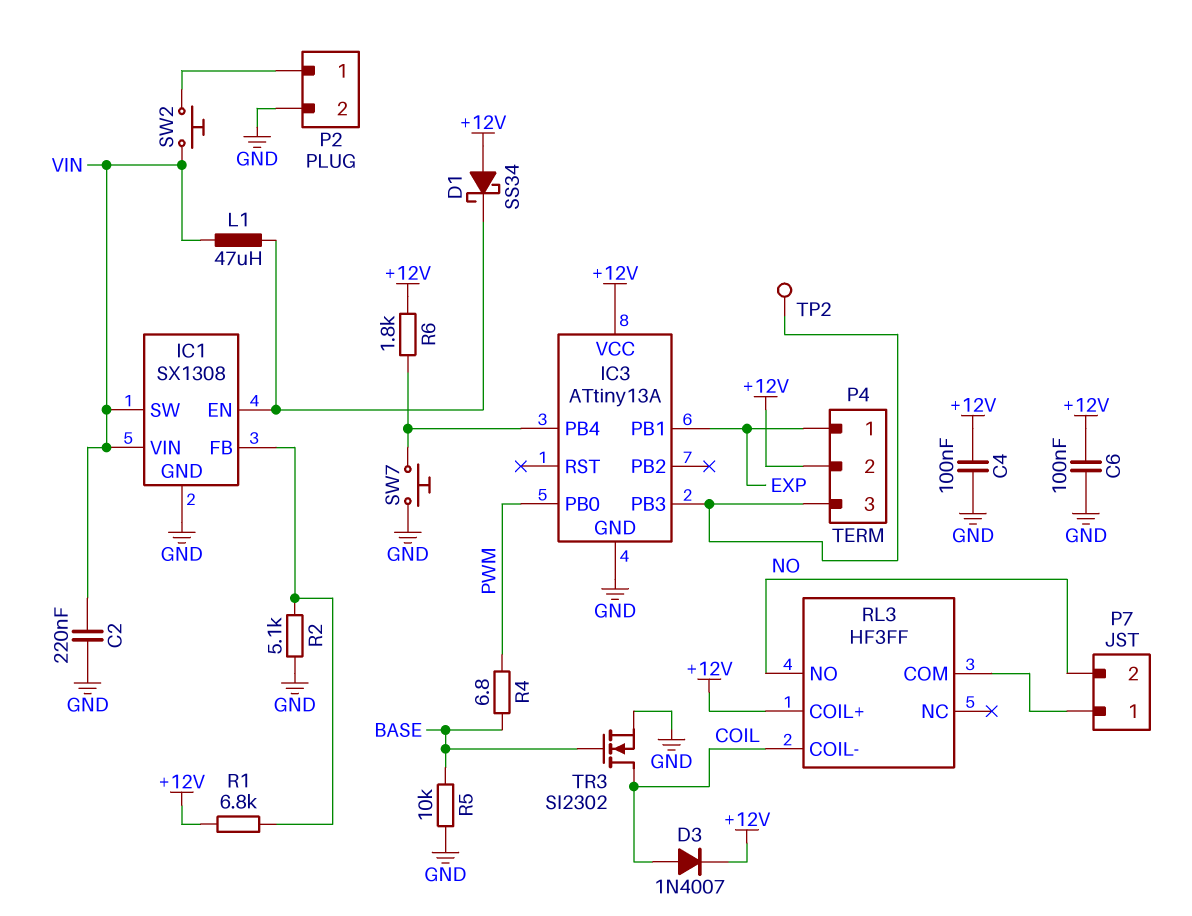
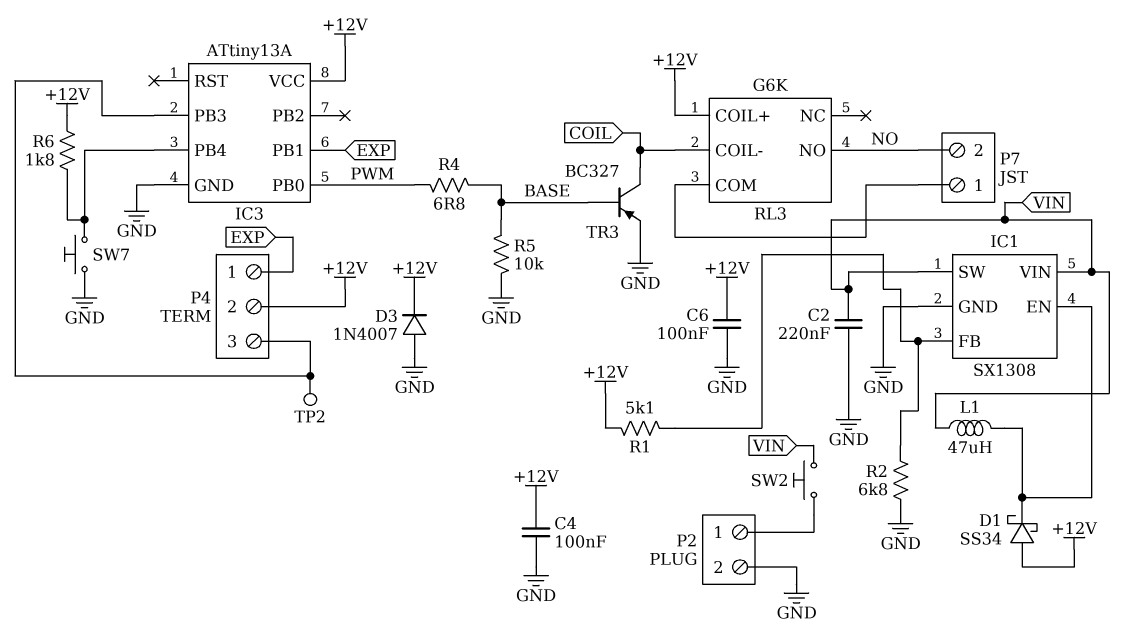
D3: diode 1N4007 (A COIL, K +12V) -> diode 1N4007 (A GND, K +12V)
R1: 6.8k (+12V, IC1/FB) -> 5.1k (+12V, IC1/FB)
R2: 5.1k (GND, IC1/FB) -> 6.8k (GND, IC1/FB)
RL3: HF3FF -> G6K
TR3: NMOS SI2302 (G BASE, D COIL, S GND) -> PNP BC327 (B BASE, C COIL, E GND)

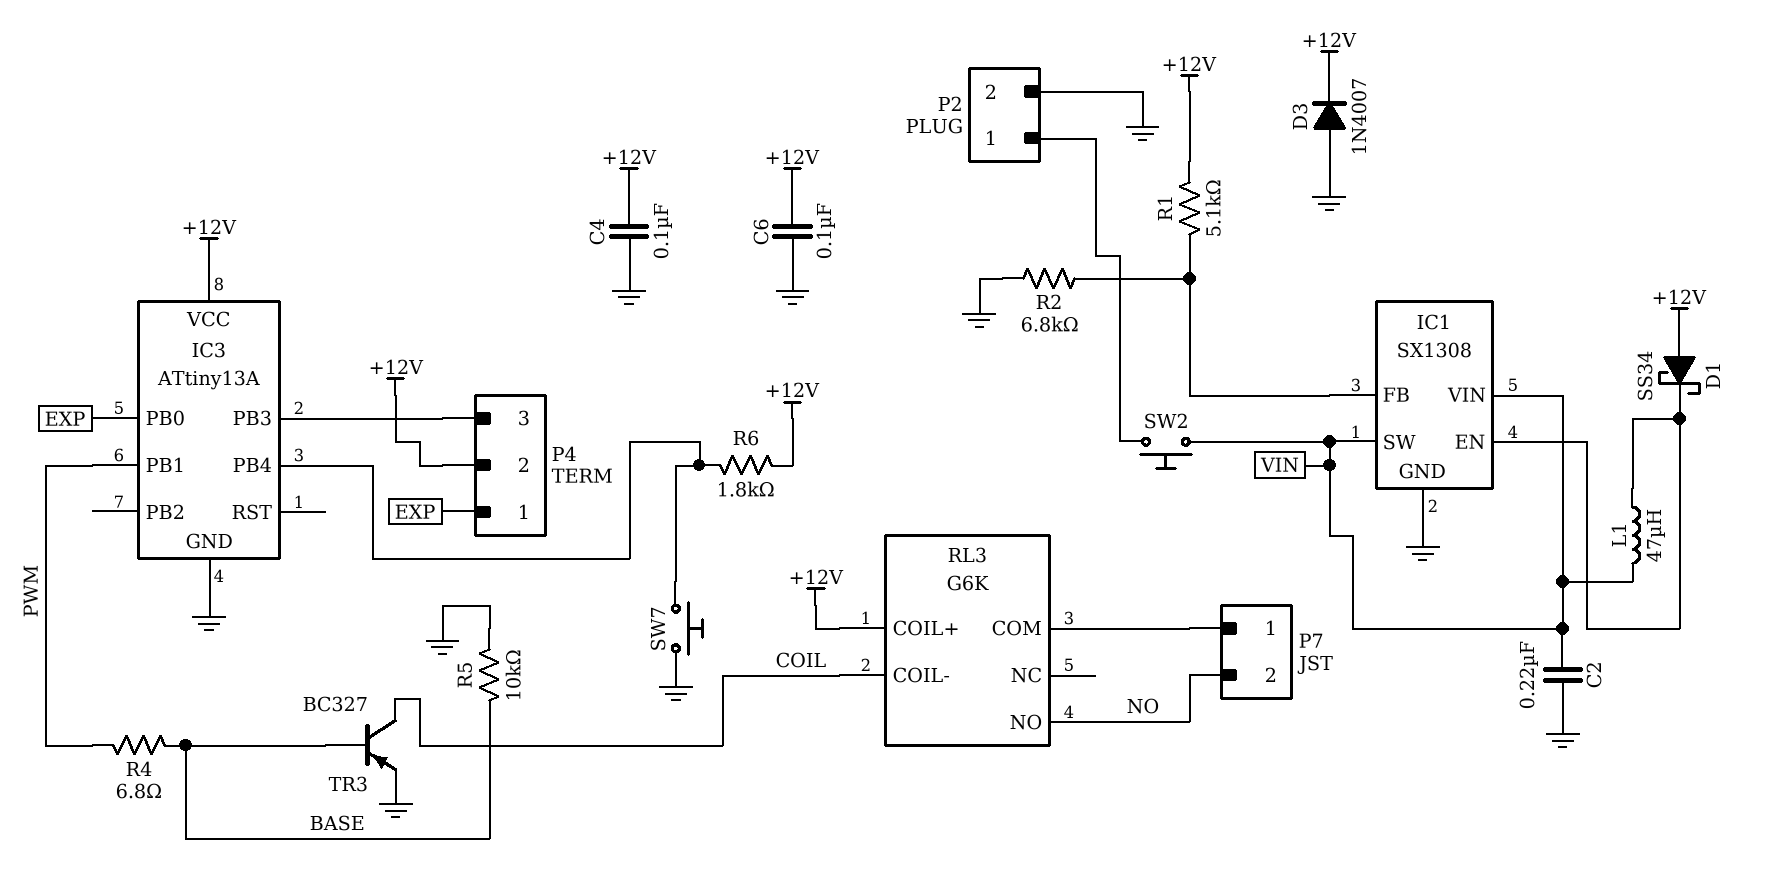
IC3 pin PB0: PWM -> EXP
IC3 pin PB1: EXP -> PWM
TP2: test point (IC3/PB3) -> none

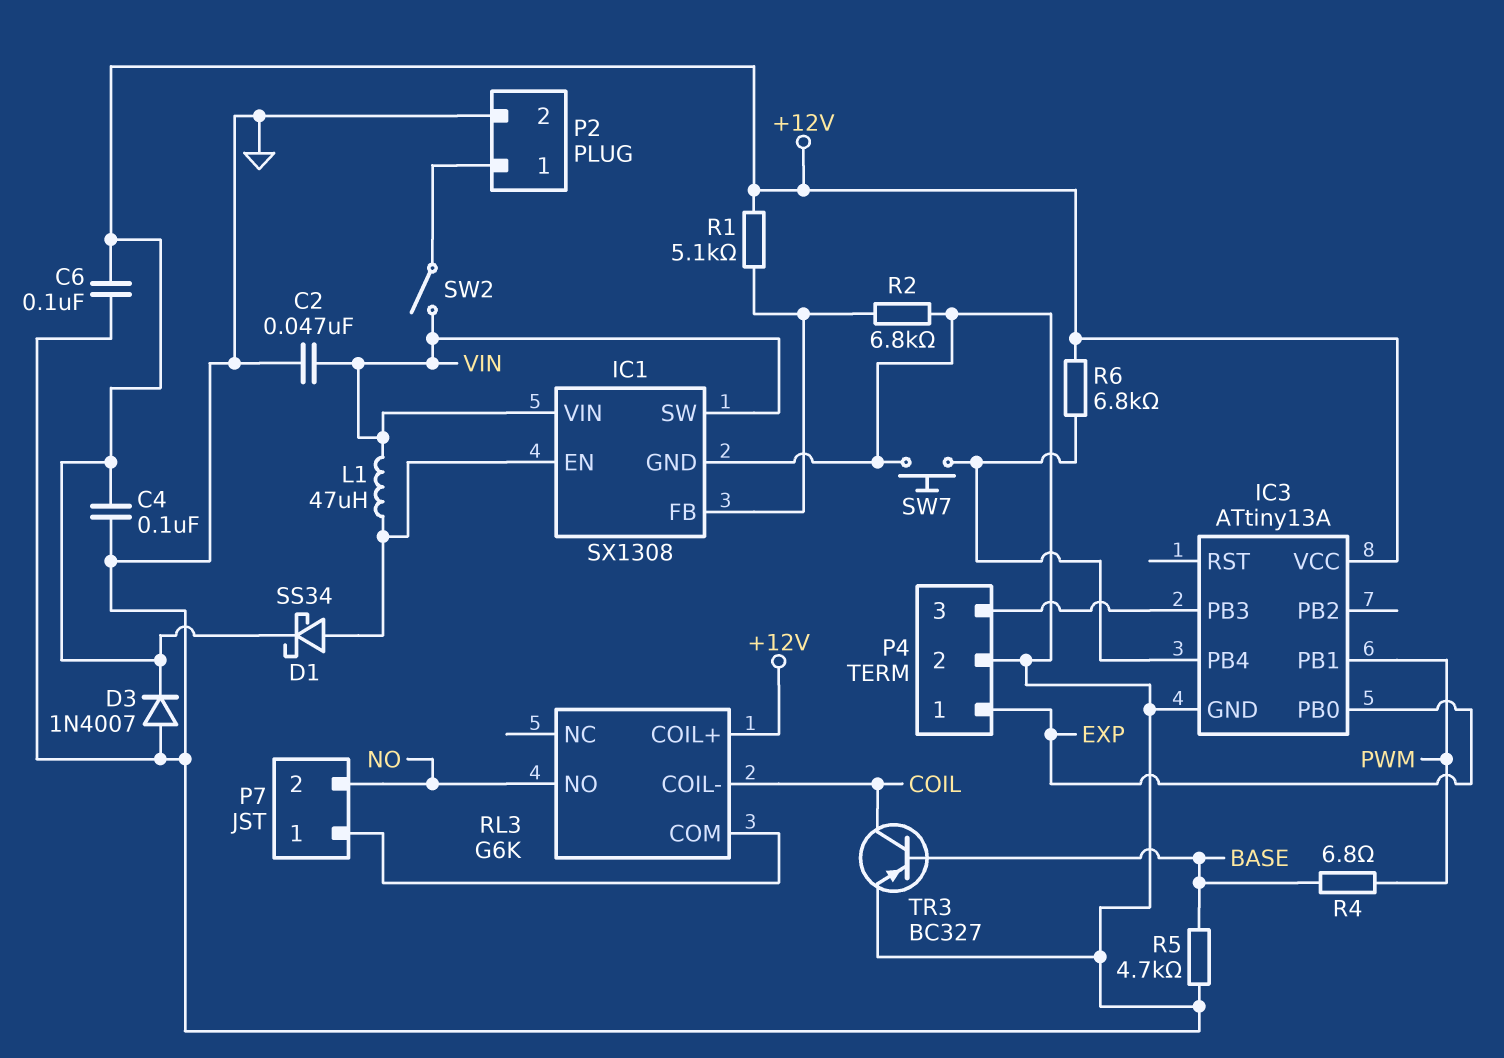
C2: 220nF (GND, VIN) -> 47nF (GND, VIN)
D1: schottky SS34 (A +12V, K IC1/EN) -> schottky SS34 (A IC1/EN, K +12V)
P4 pin 2: +12V -> GND
R5: 10k (BASE, GND) -> 4.7k (BASE, GND)
R6: 1.8k (+12V, IC3/PB4) -> 6.8k (+12V, IC3/PB4)
SW2: button (P2/1, VIN) -> switch (P2/1, VIN)

